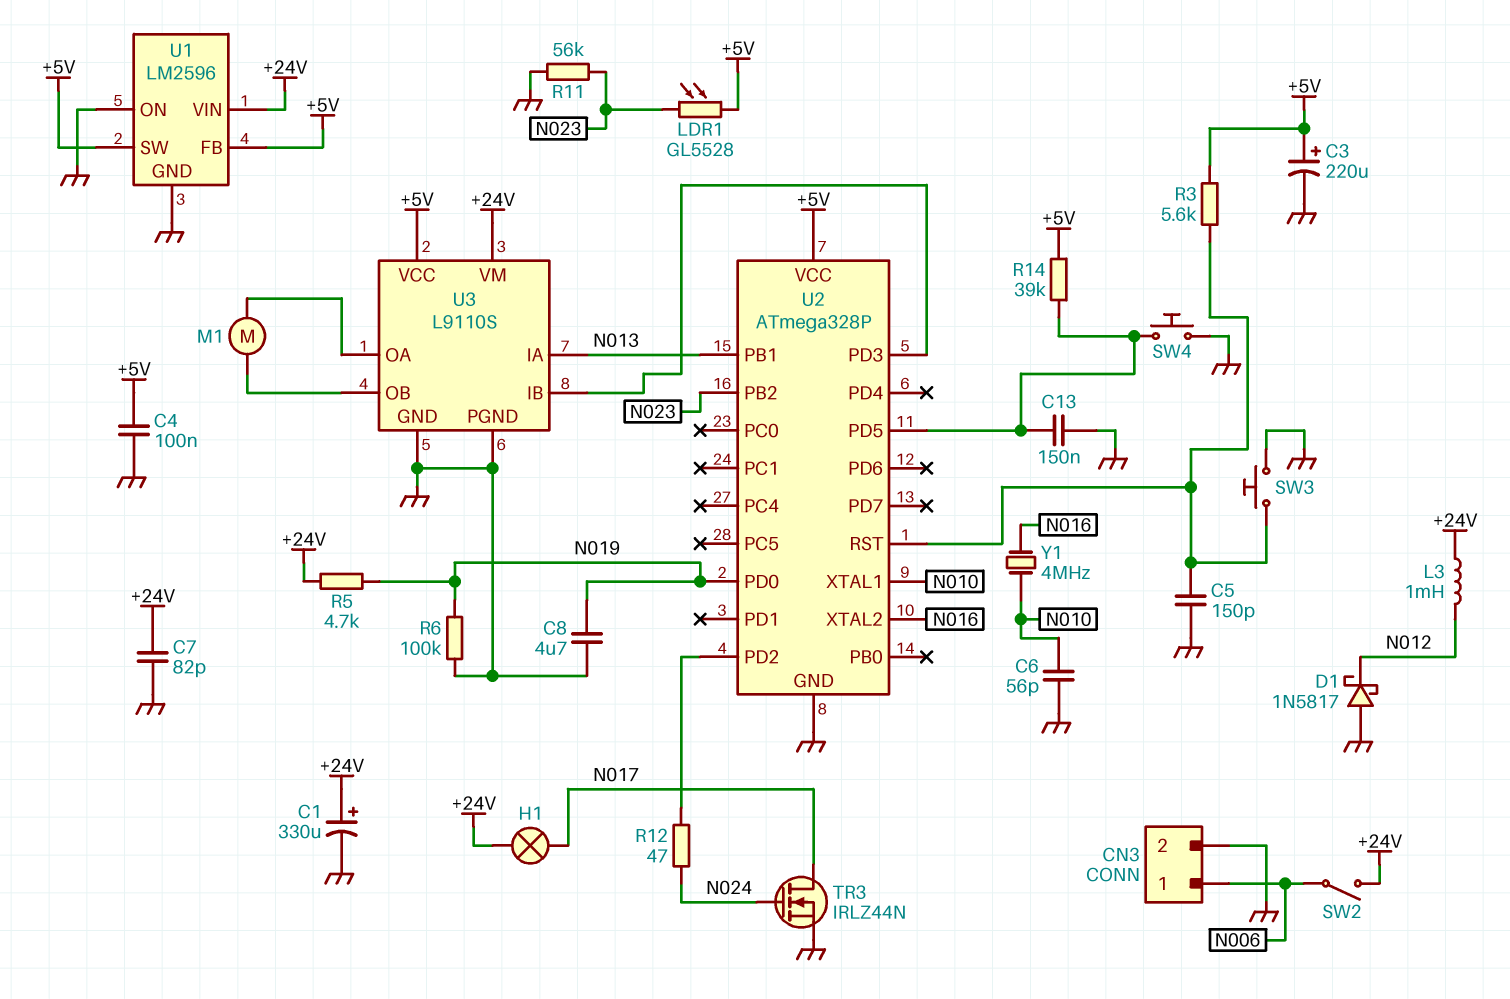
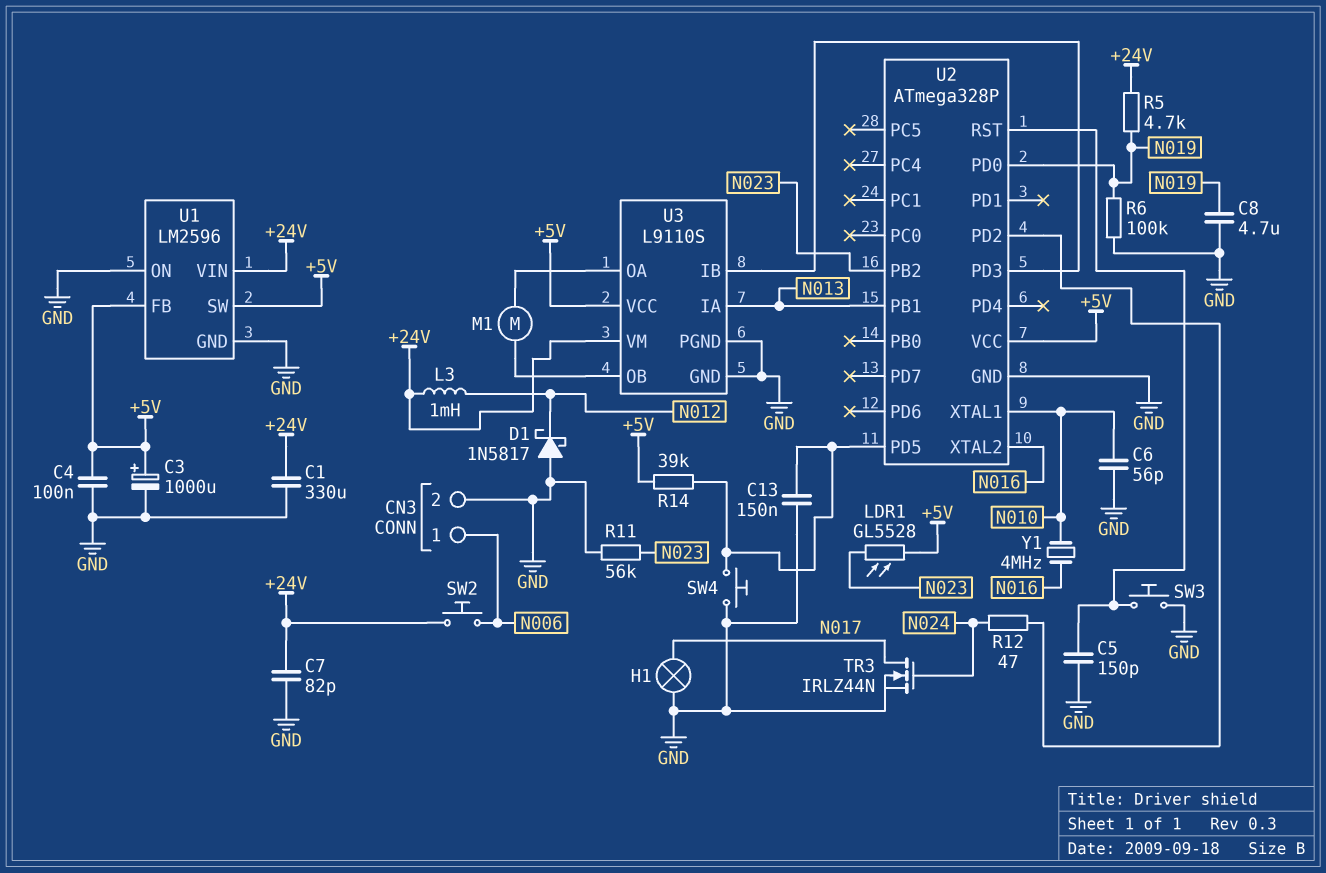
C1: 330uF (plus +24V, minus GND) -> 330uF (+24V, GND)
C3: 220uF (plus +5V, minus GND) -> 1000uF (plus +5V, minus GND)
H1: lamp (+24V, N017) -> lamp (GND, N017)
R3: 5.6k (+5V, U2/RST) -> none
SW2: switch (+24V, N006) -> button (+24V, N006)

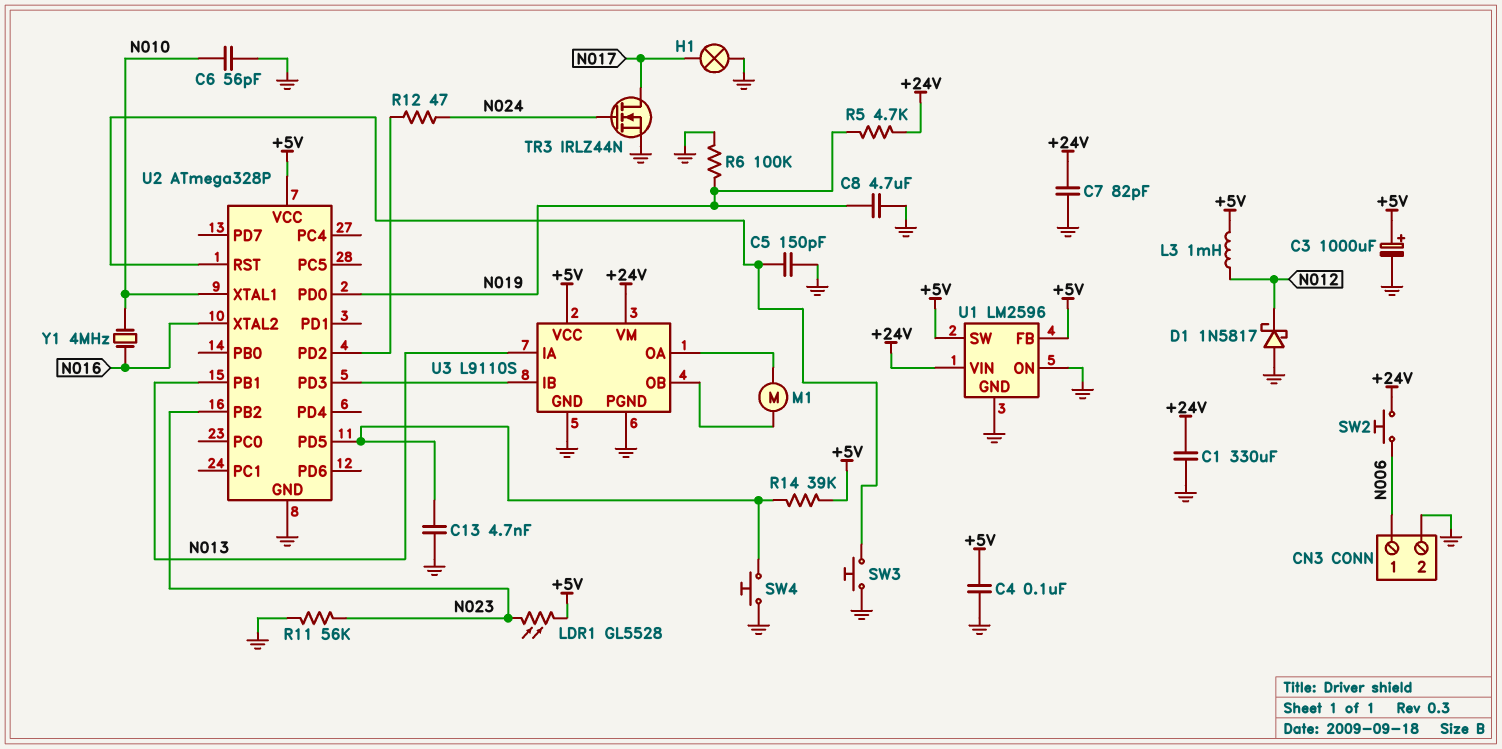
C13: 150nF (GND, U2/PD5) -> 4.7nF (GND, U2/PD5)
L3: 1mH (+24V, N012) -> 1mH (+5V, N012)

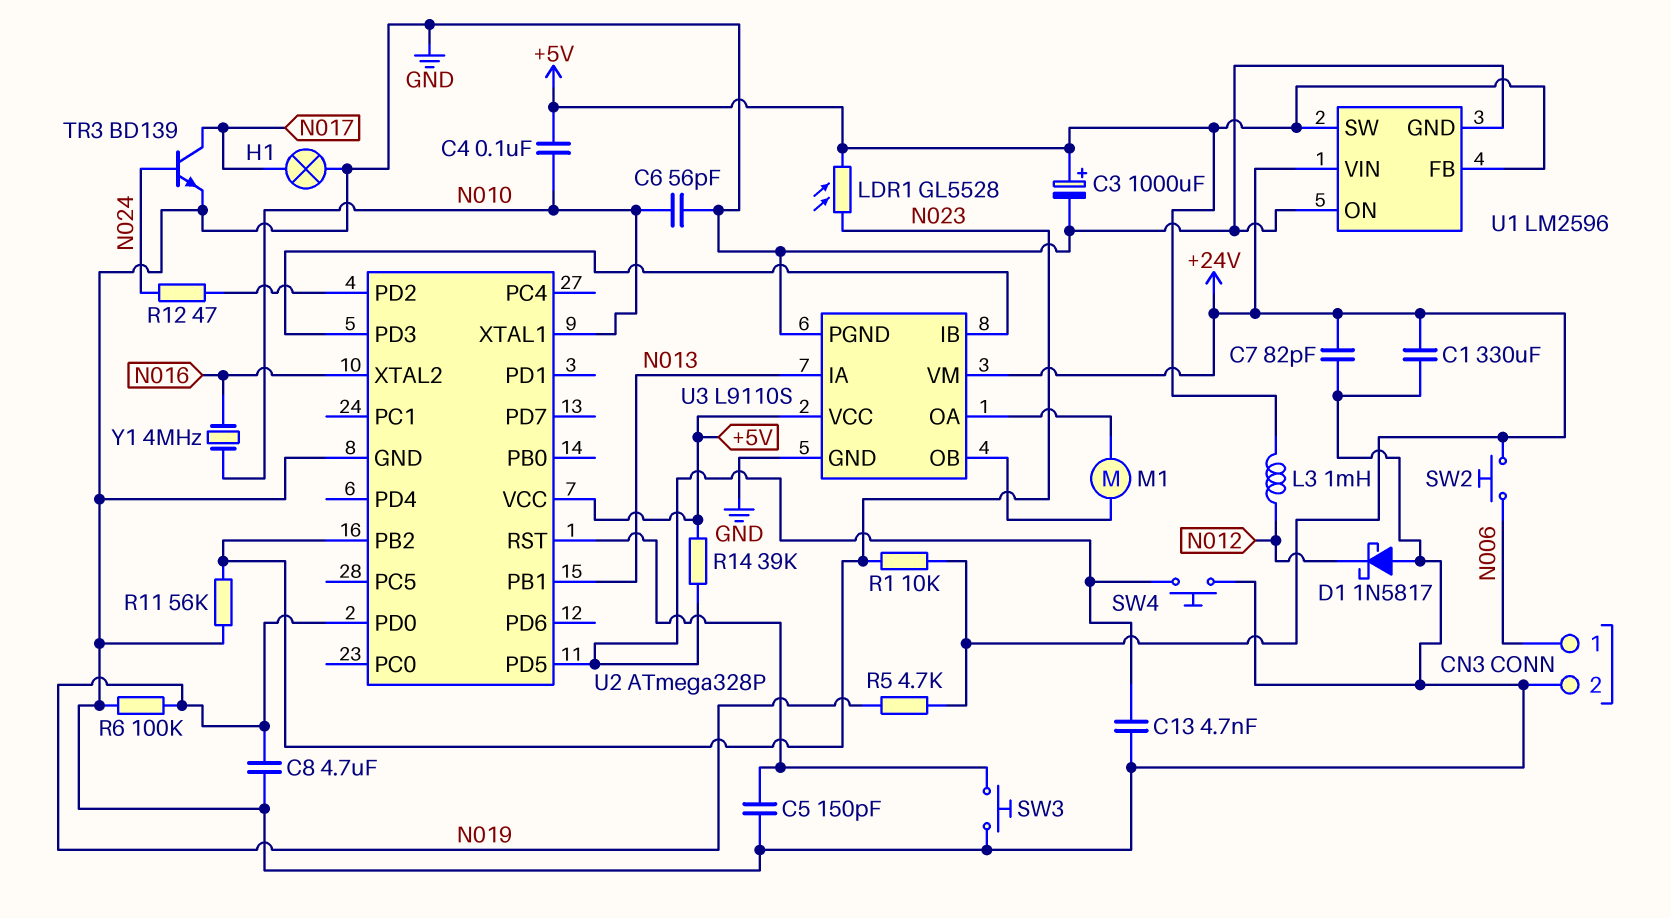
C4: 100nF (+5V, GND) -> 100nF (+5V, N010)
R1: none -> 10k (+24V, N023)
TR3: NMOS IRLZ44N (G N024, D N017, S GND) -> NPN BD139 (B N024, C N017, E GND)

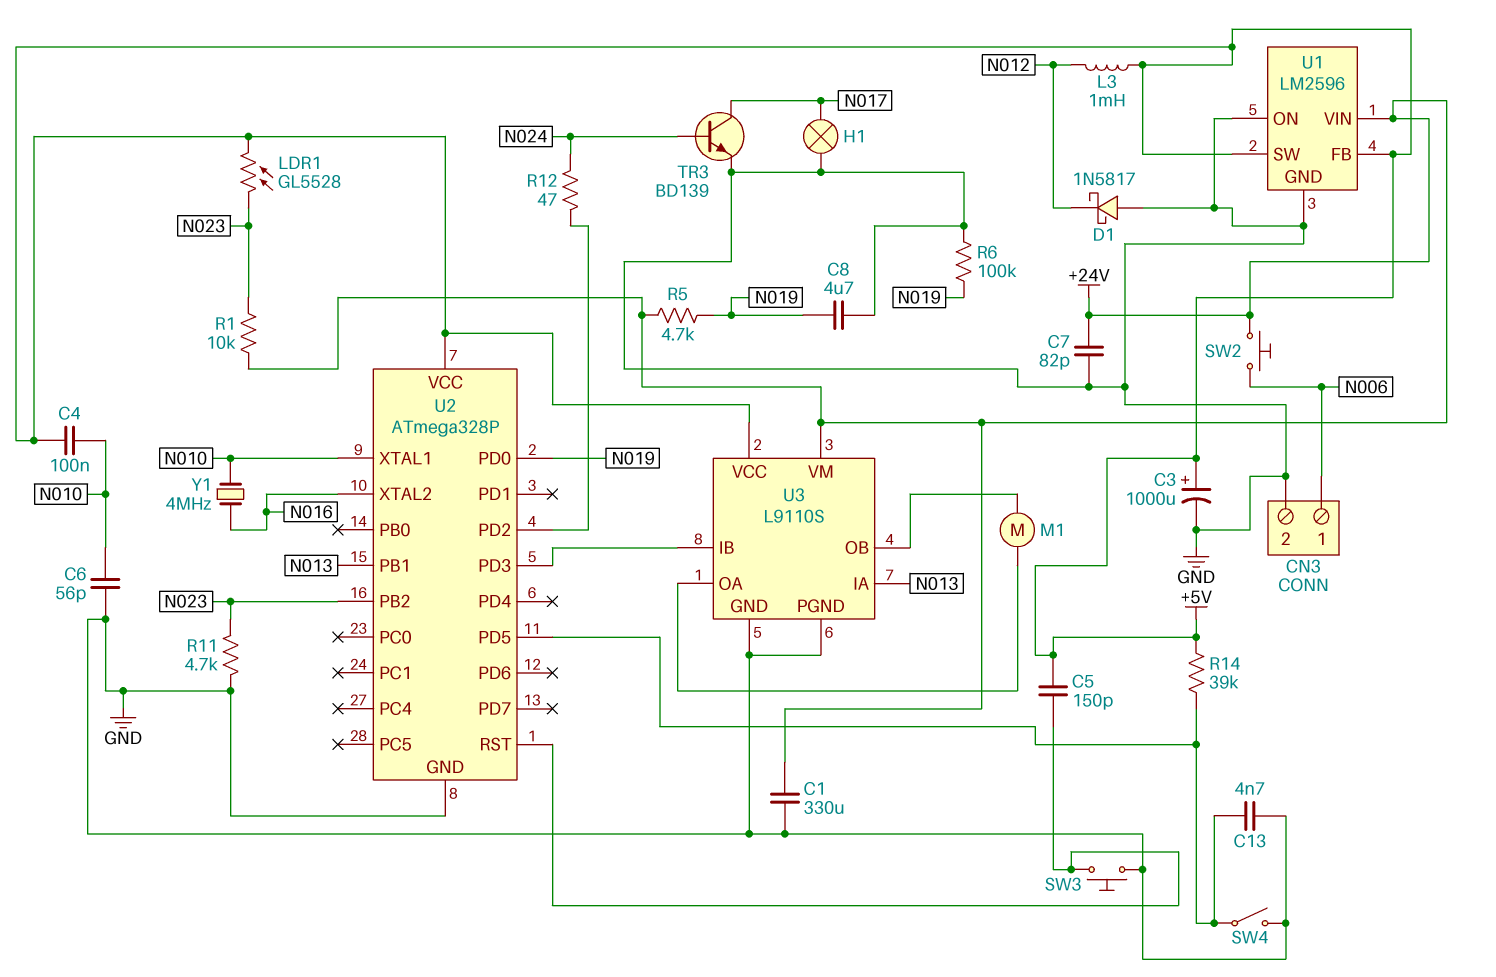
C5: 150pF (GND, U2/RST) -> 150pF (+5V, U2/RST)
R11: 56k (GND, N023) -> 4.7k (GND, N023)
SW4: button (GND, U2/PD5) -> switch (GND, U2/PD5)

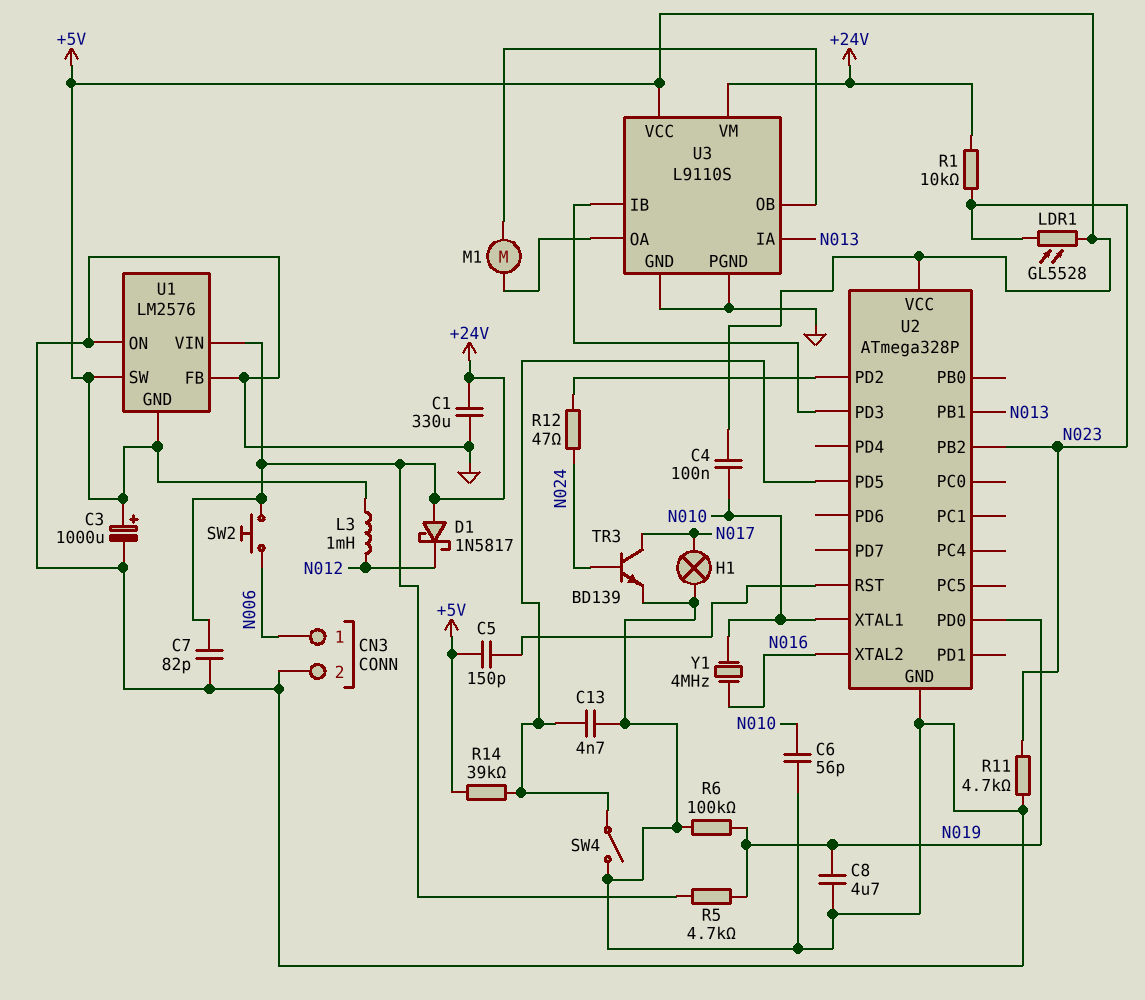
D1: schottky 1N5817 (A GND, K N012) -> schottky 1N5817 (A +24V, K N012)
SW3: button (GND, U2/RST) -> none
U1: LM2596 -> LM2576
U1 pin FB: +5V -> GND
U1 pin GND: GND -> +5V

